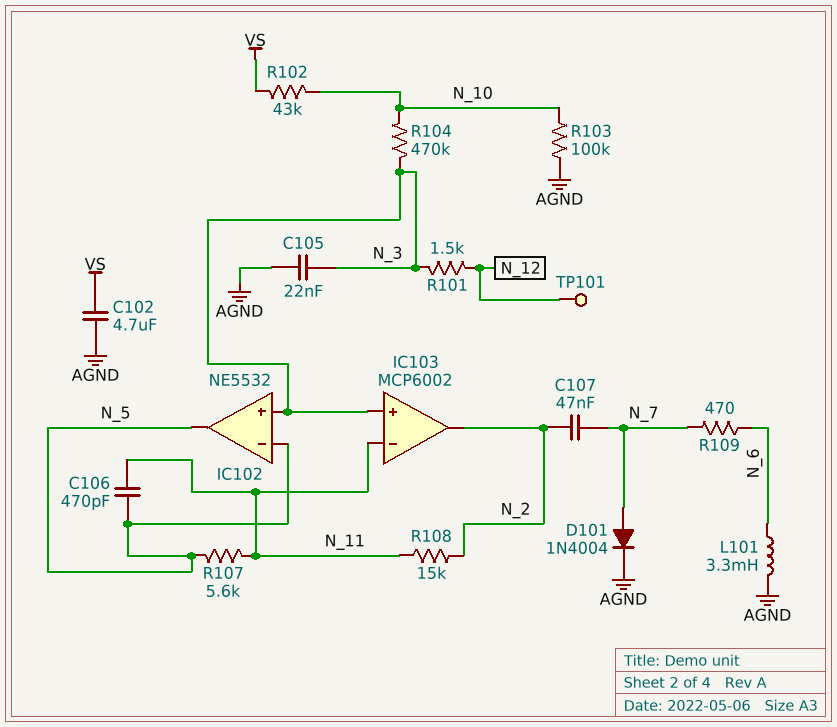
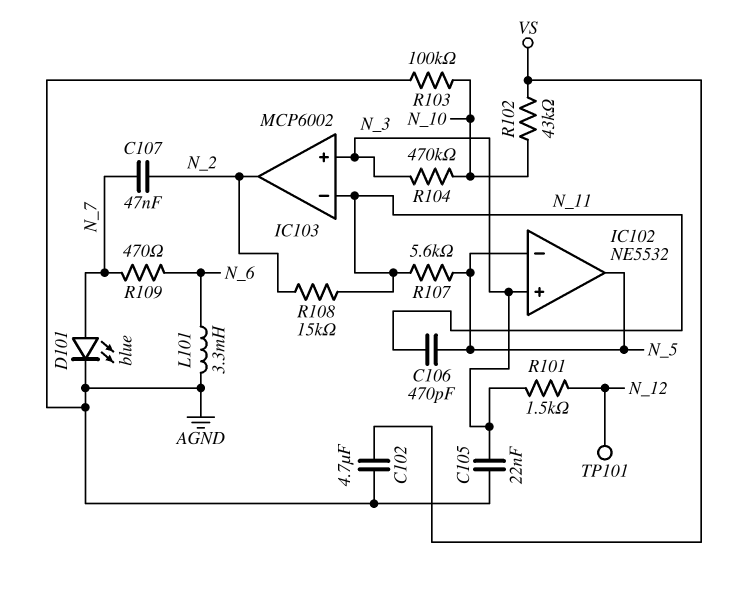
D101: diode 1N4004 (A N_7, K AGND) -> LED blue (A N_7, K AGND)

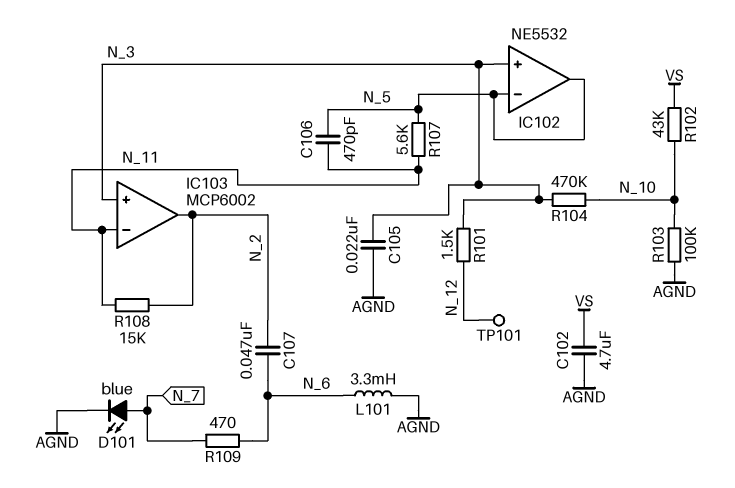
C107: 47nF (N_2, N_7) -> 47nF (N_2, N_6)

